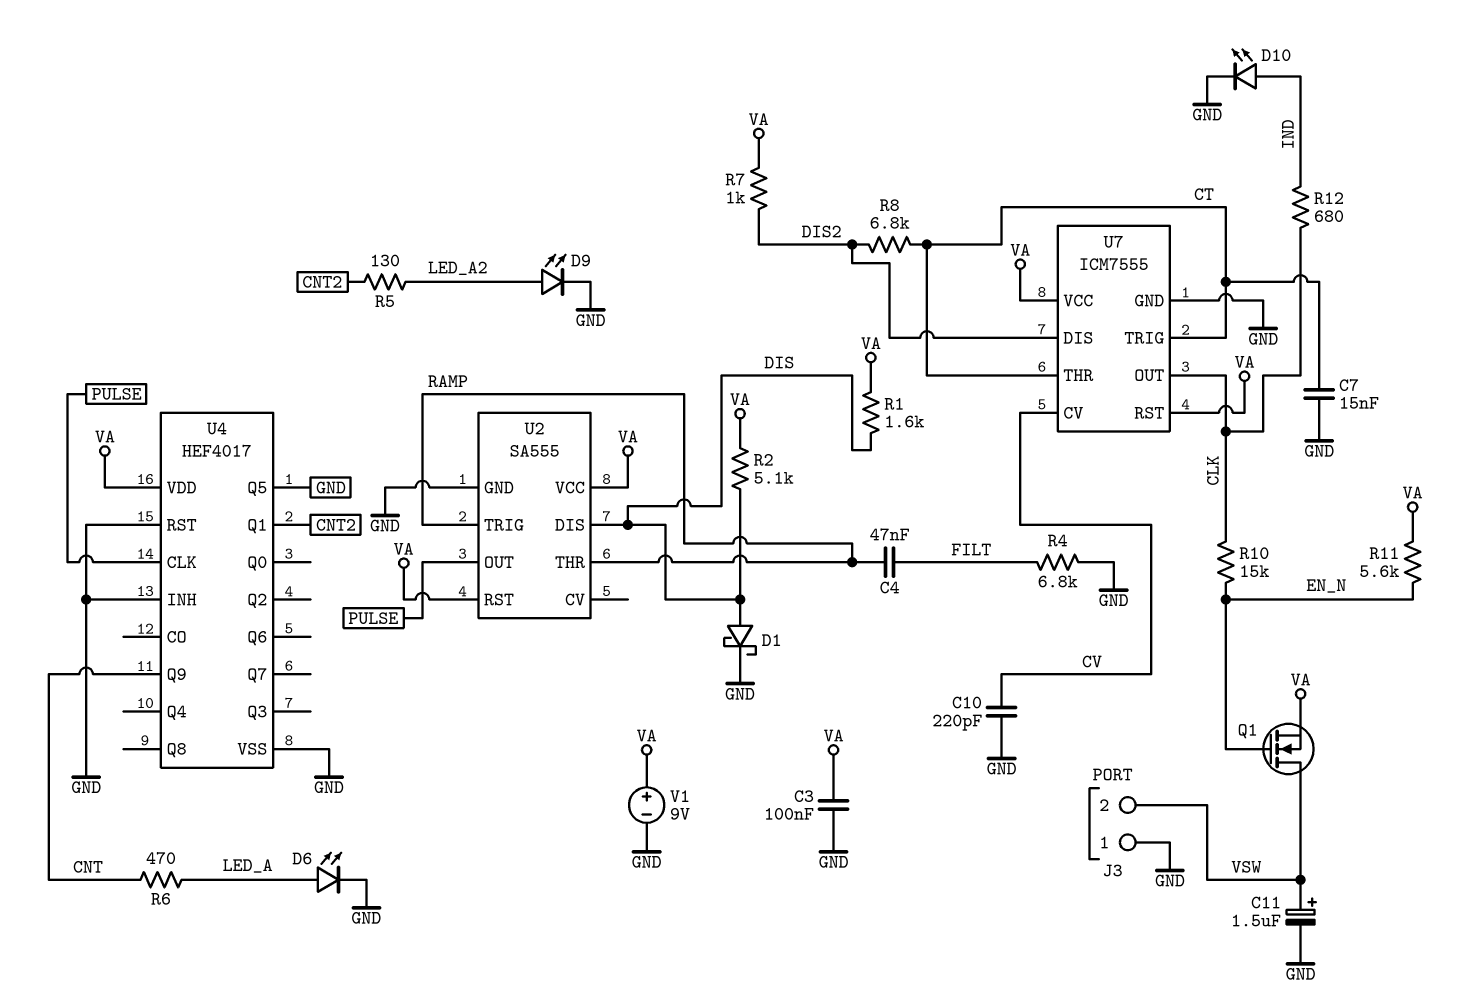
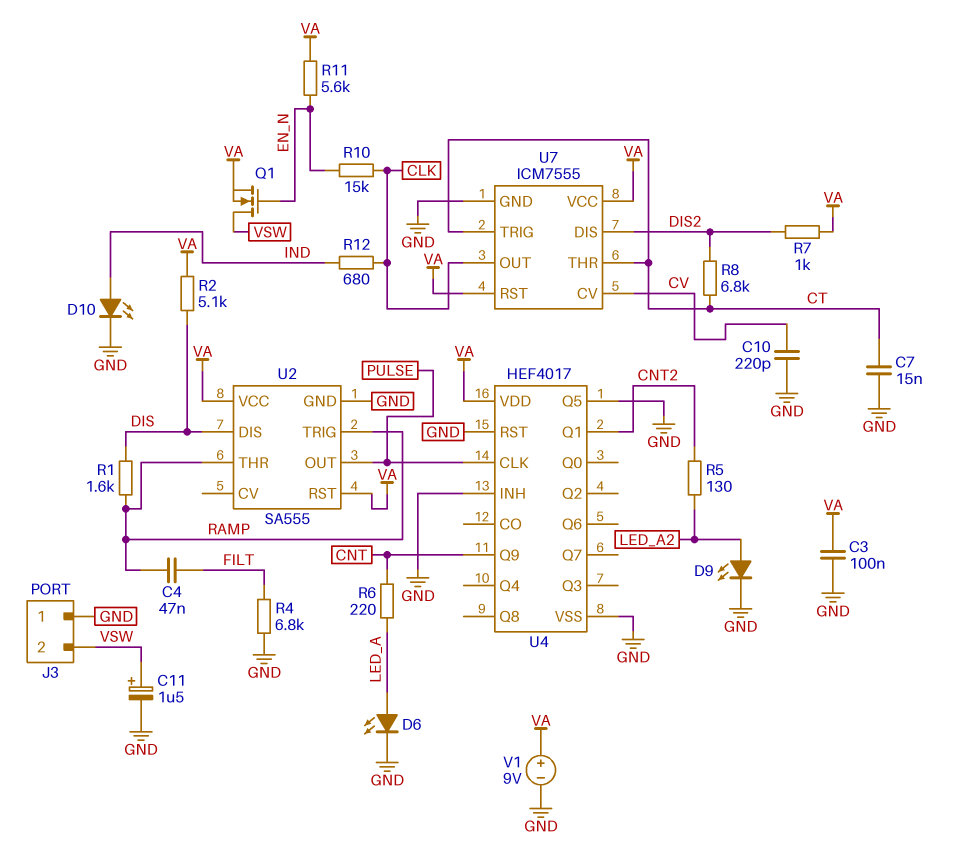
D1: schottky (A DIS, K GND) -> none
R1: 1.6k (DIS, VA) -> 1.6k (DIS, RAMP)
R6: 470 (CNT, LED_A) -> 220 (CNT, LED_A)

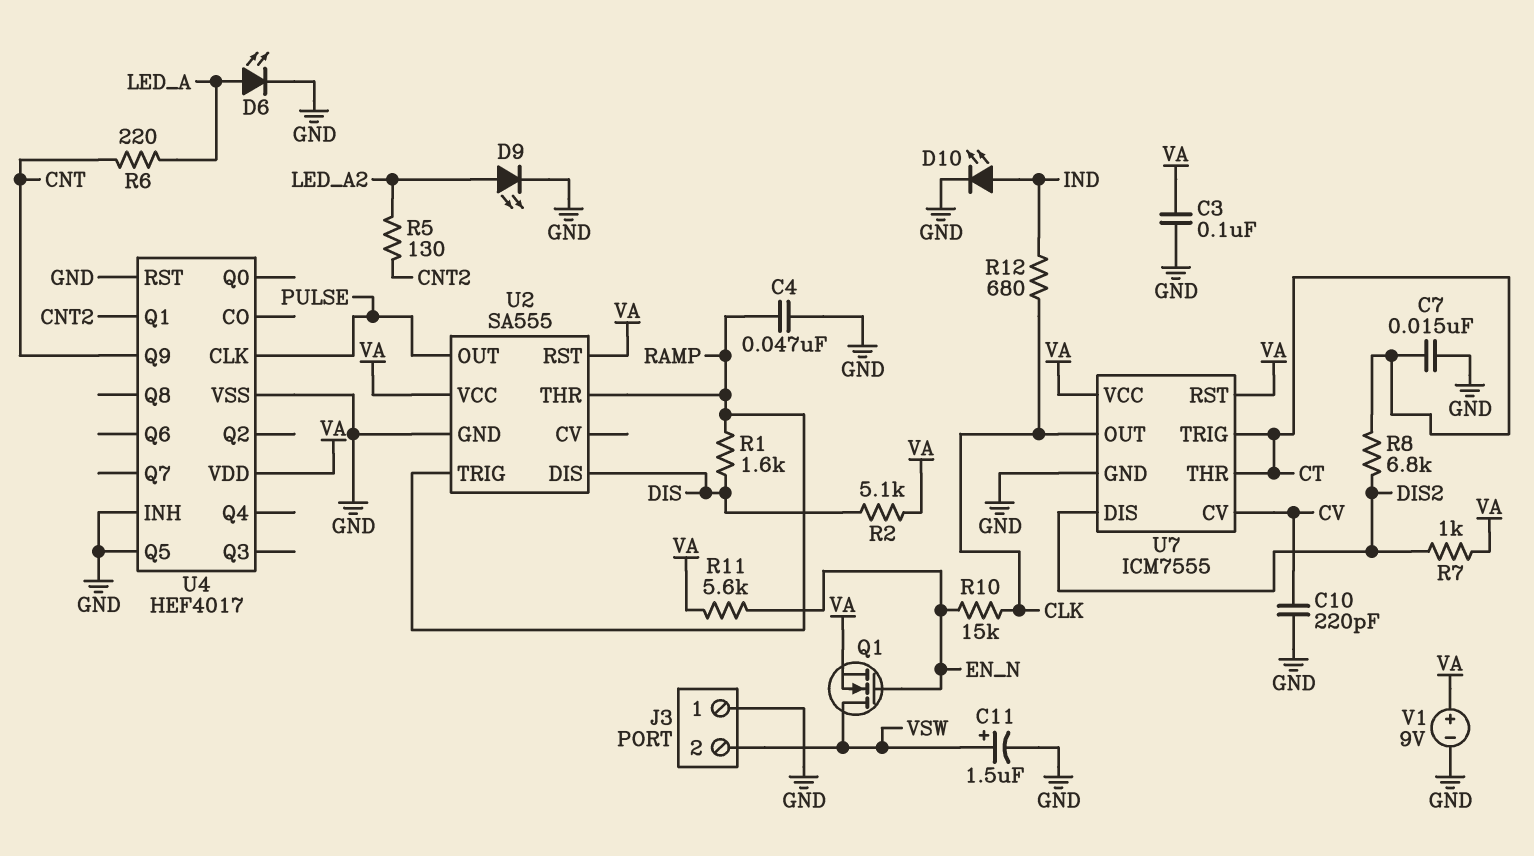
C4: 47nF (FILT, RAMP) -> 47nF (GND, RAMP)
R4: 6.8k (FILT, GND) -> none

